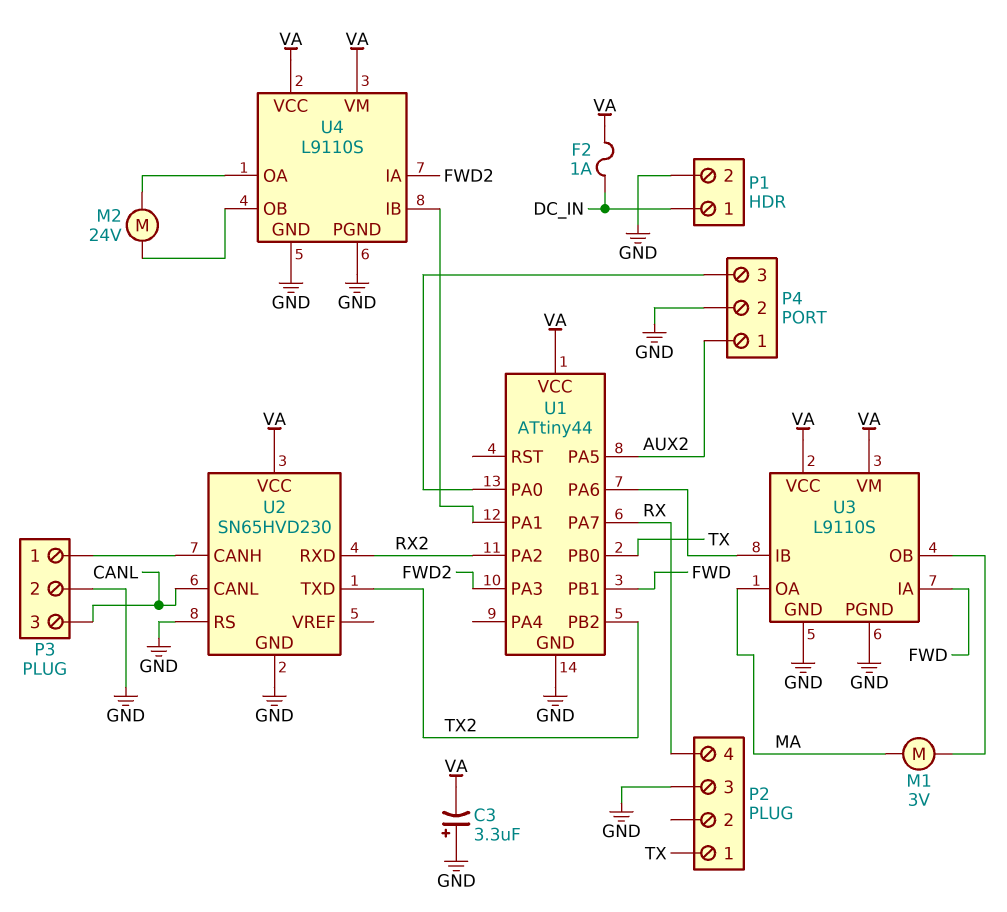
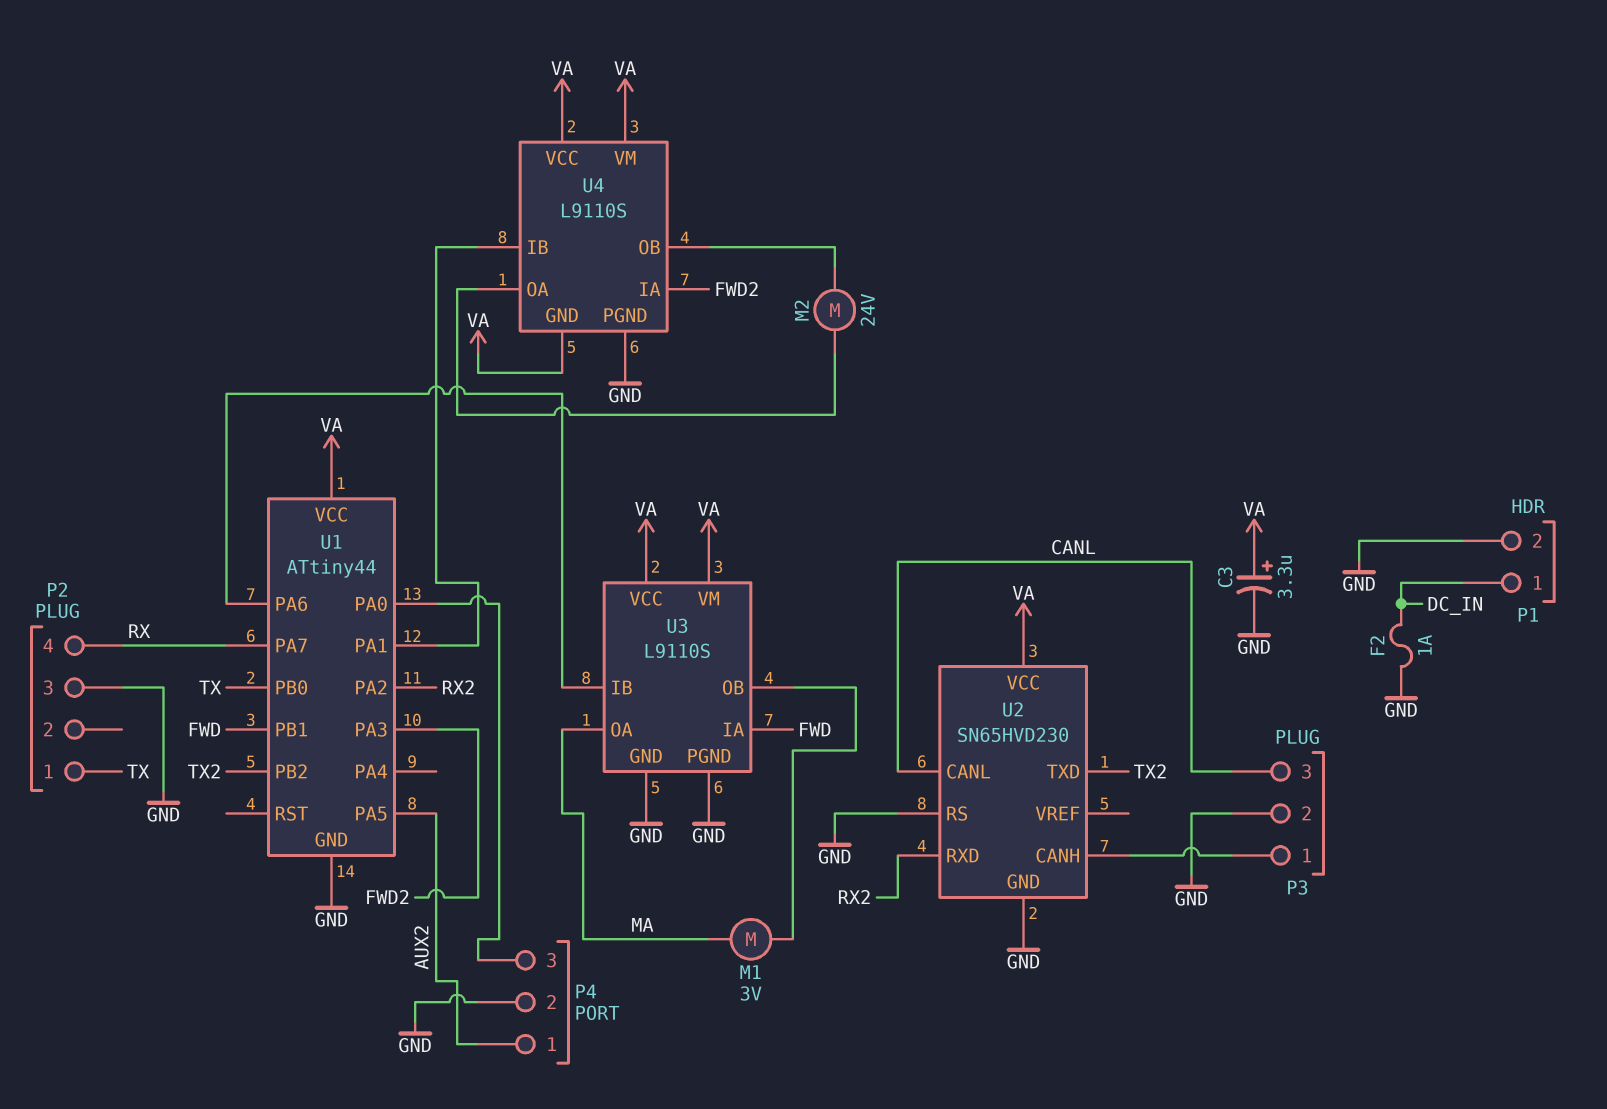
C3: 3.3uF (plus GND, minus VA) -> 3.3uF (plus VA, minus GND)
F2: 1A (DC_IN, VA) -> 1A (DC_IN, GND)
U4 pin GND: GND -> VA

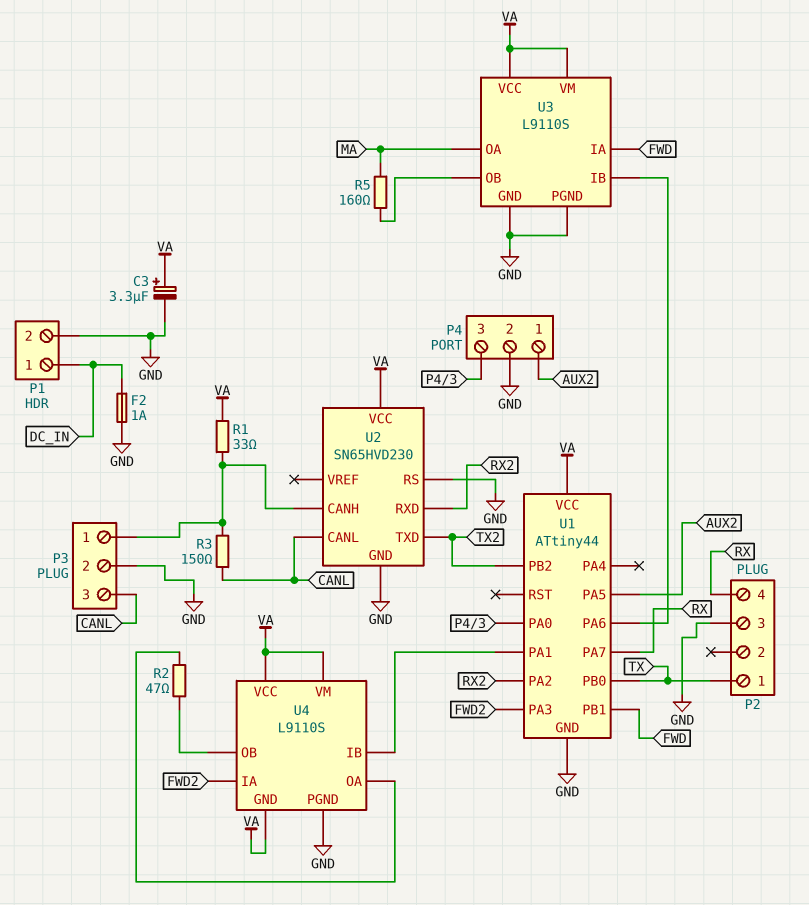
M1: motor 3V (MA, U3/OB) -> none
M2: motor 24V (U4/OA, U4/OB) -> none
R1: none -> 33 (P3/1, VA)
R2: none -> 47 (U4/OA, U4/OB)
R3: none -> 150 (CANL, P3/1)
R5: none -> 160 (MA, U3/OB)

